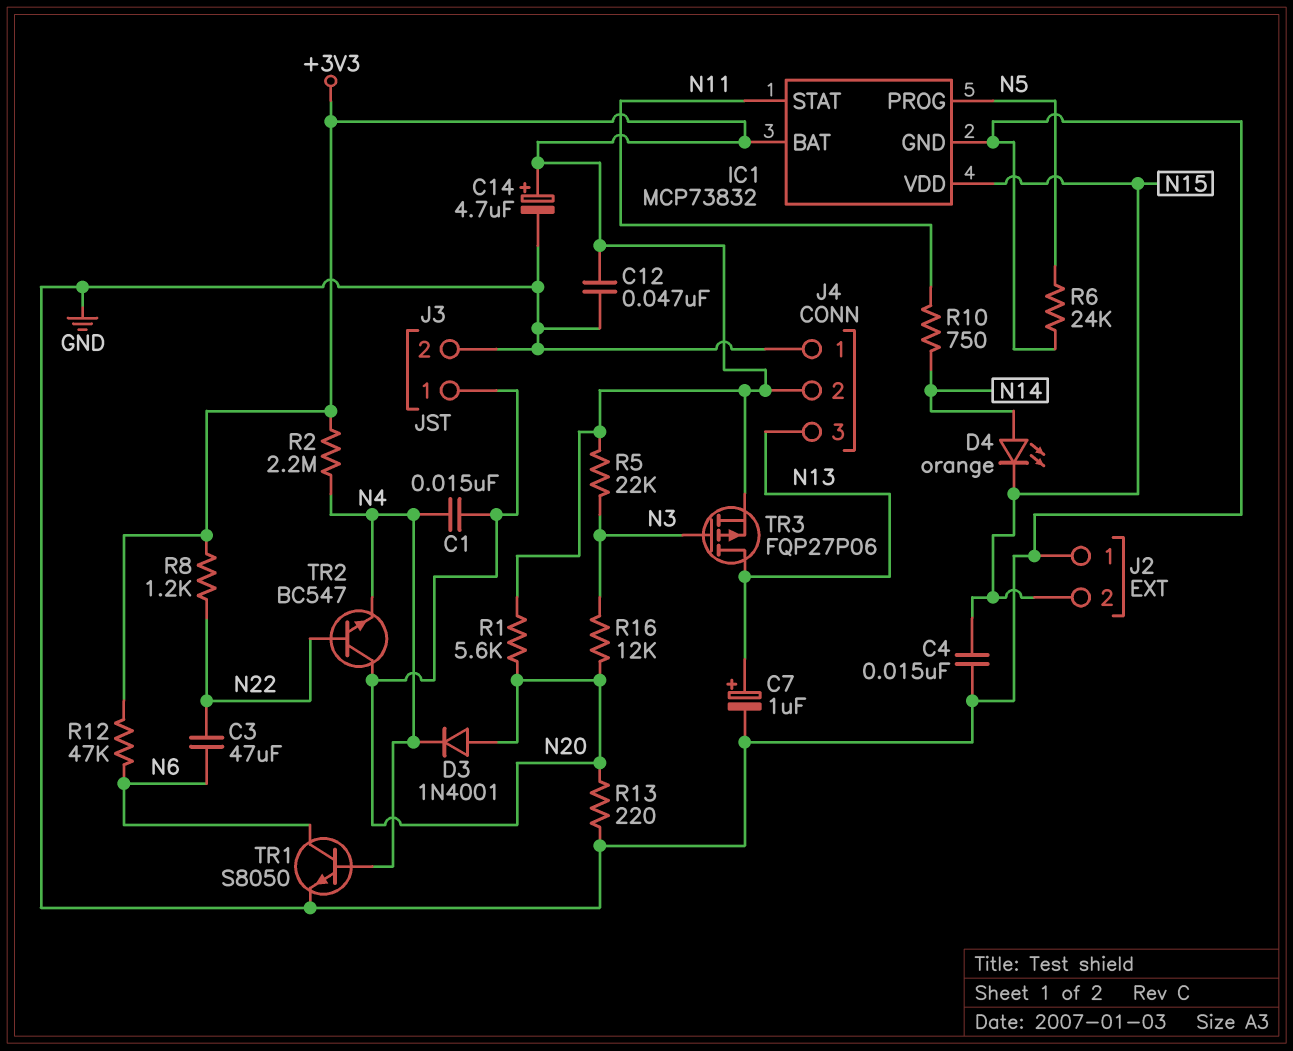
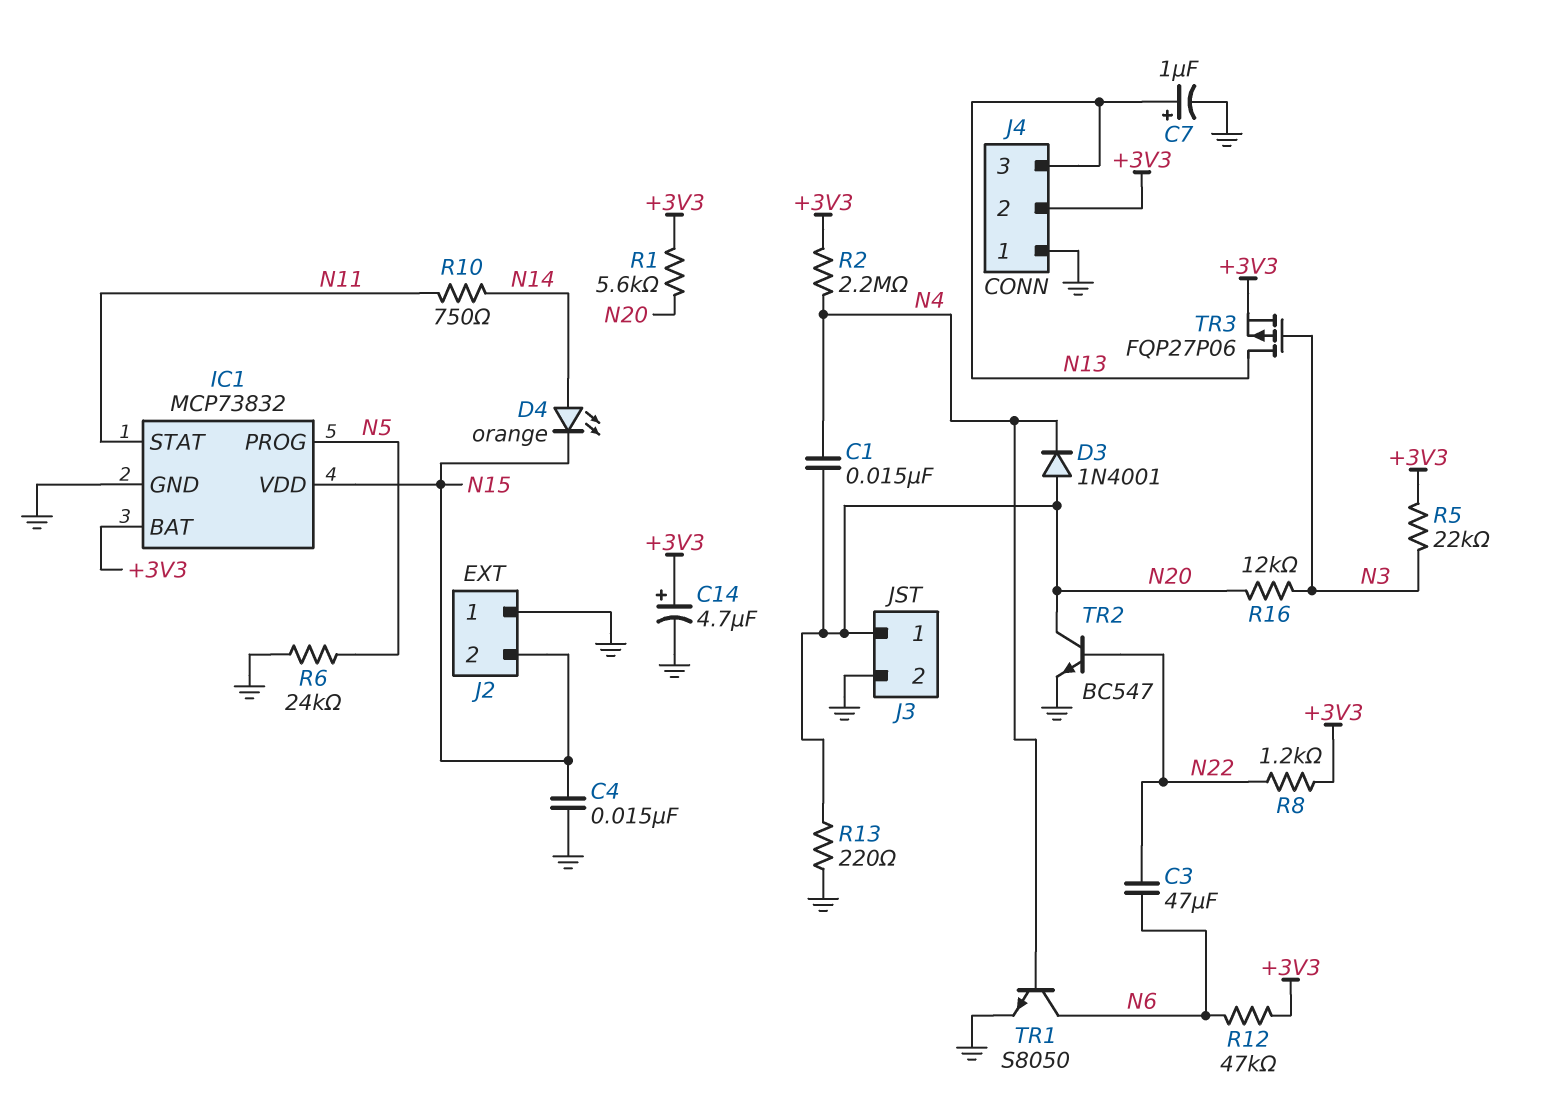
C12: 47nF (+3V3, GND) -> none
TR2: NPN BC547 (B N22, C N20, E N4) -> NPN BC547 (B N22, C N20, E GND)

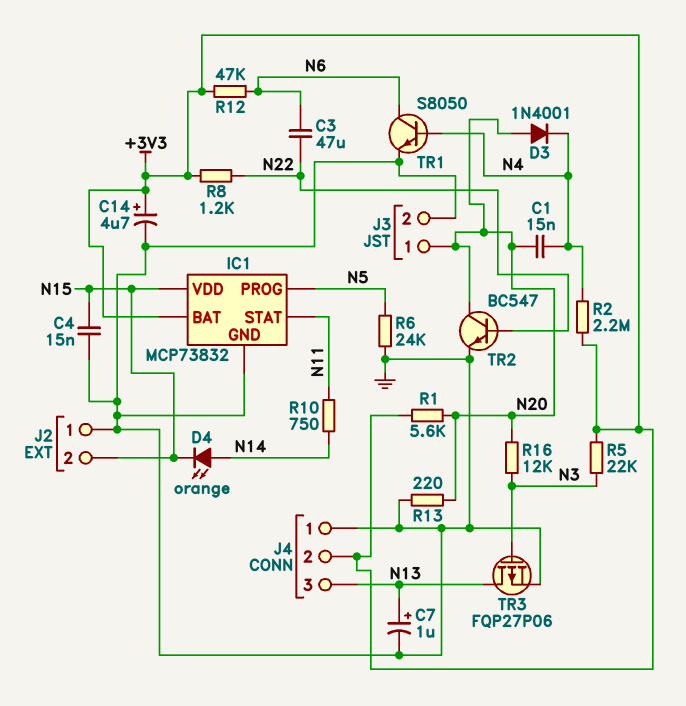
TR3: PMOS FQP27P06 (G N3, D N13, S +3V3) -> PMOS FQP27P06 (G N3, D N13, S GND)

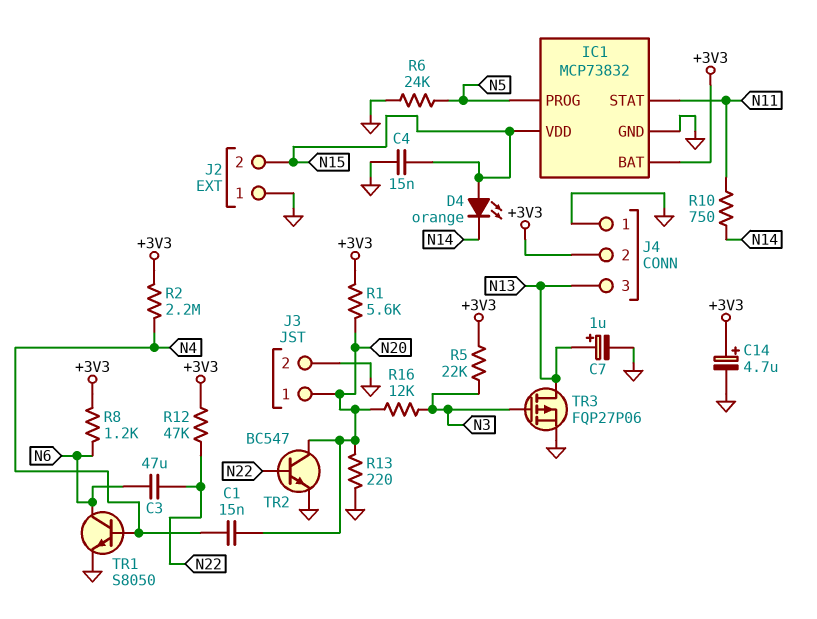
D3: diode 1N4001 (A N20, K N4) -> none
D4: LED orange (A N14, K N15) -> LED orange (A N15, K N14)
R8: 1.2k (+3V3, N22) -> 1.2k (+3V3, N6)
R12: 47k (+3V3, N6) -> 47k (+3V3, N22)

